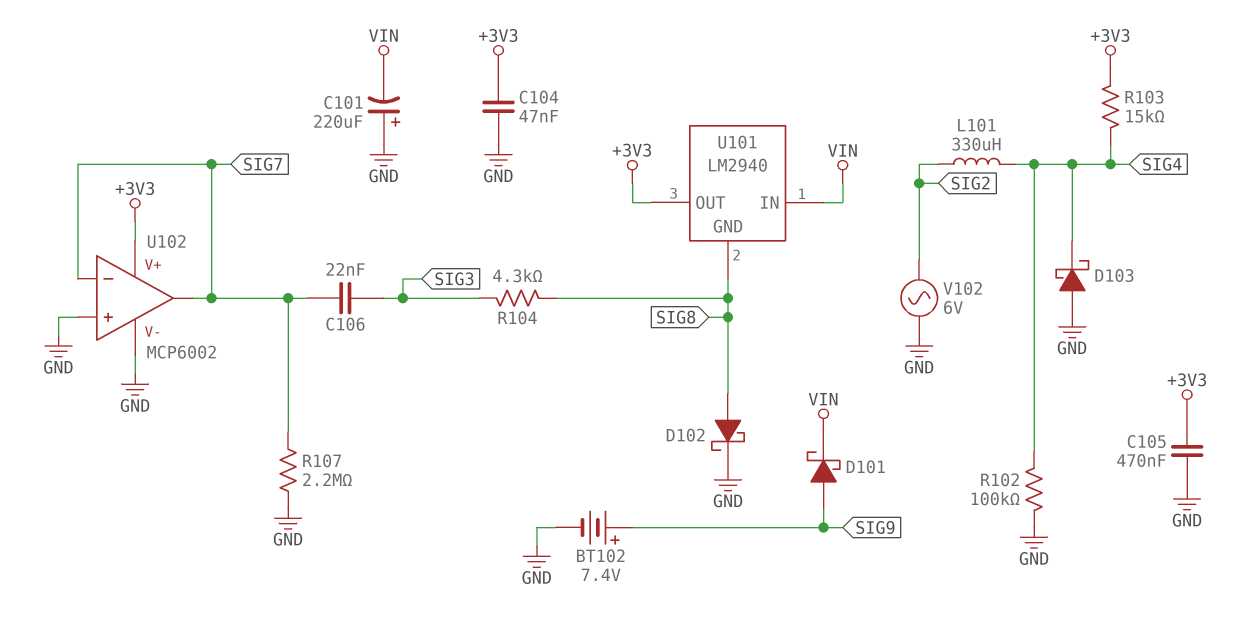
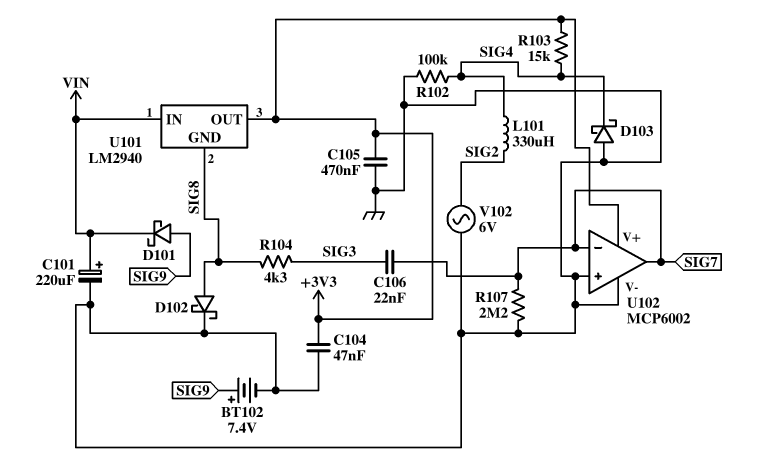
C101: 220uF (plus GND, minus VIN) -> 220uF (plus VIN, minus GND)

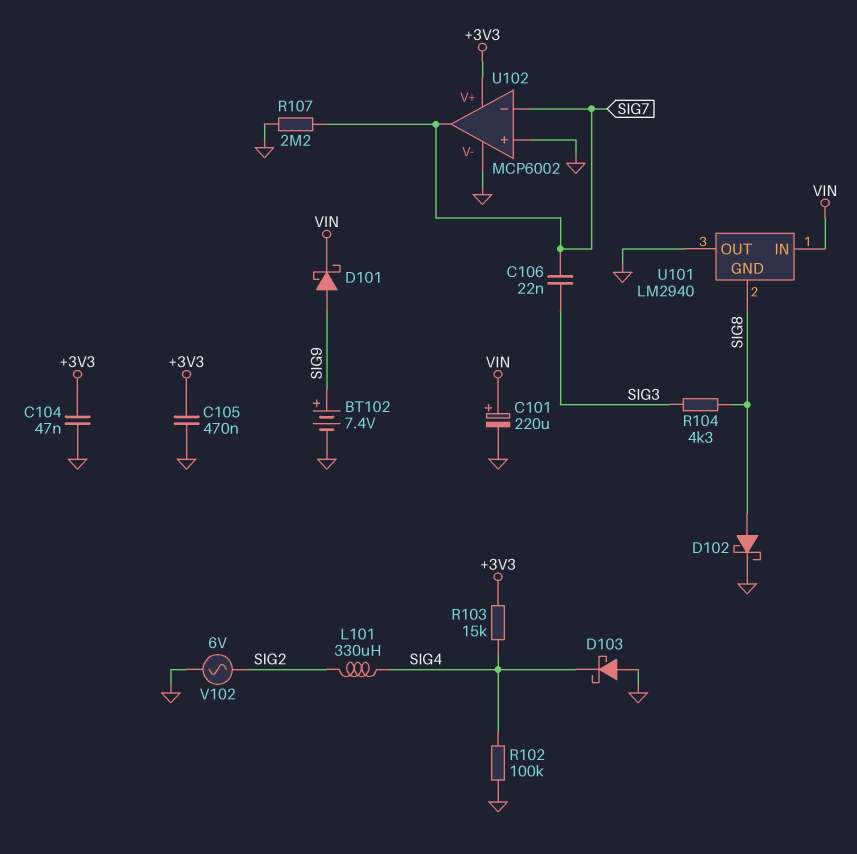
U101 pin OUT: +3V3 -> GND

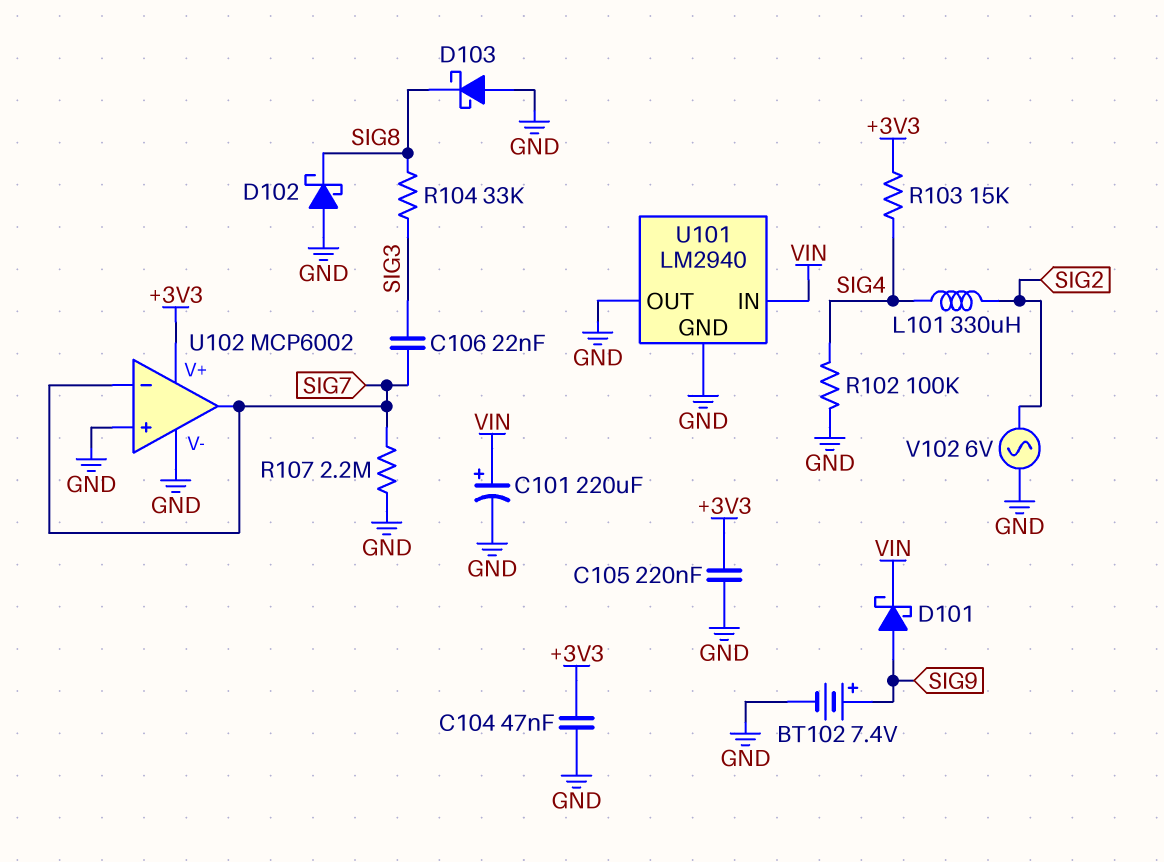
C105: 470nF (+3V3, GND) -> 220nF (+3V3, GND)
D102: schottky (A SIG8, K GND) -> schottky (A GND, K SIG8)
D103: schottky (A GND, K SIG4) -> schottky (A GND, K SIG8)
R104: 4.3k (SIG3, SIG8) -> 33k (SIG3, SIG8)
U101 pin GND: SIG8 -> GND

